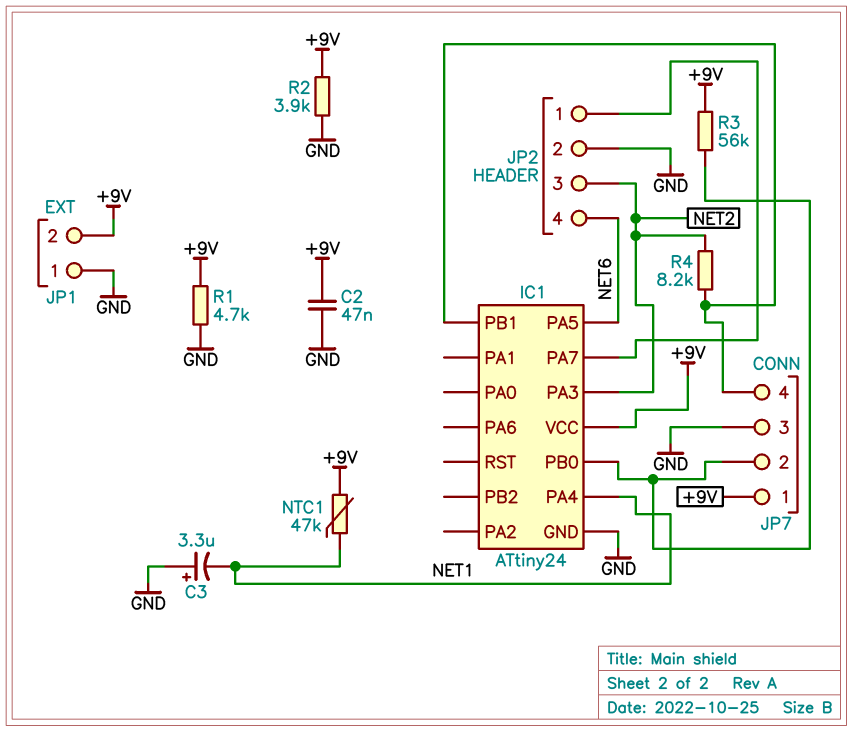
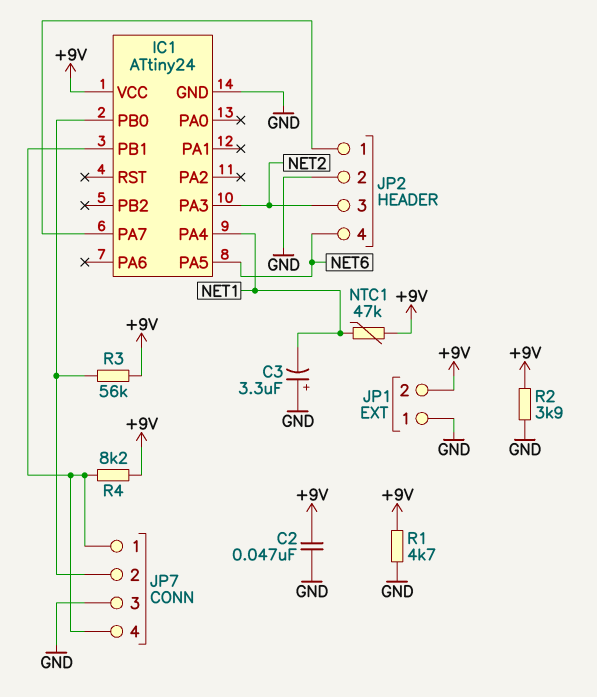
JP7 pin 1: +9V -> IC1/PB1
R4: 8.2k (IC1/PB1, NET2) -> 8.2k (+9V, IC1/PB1)

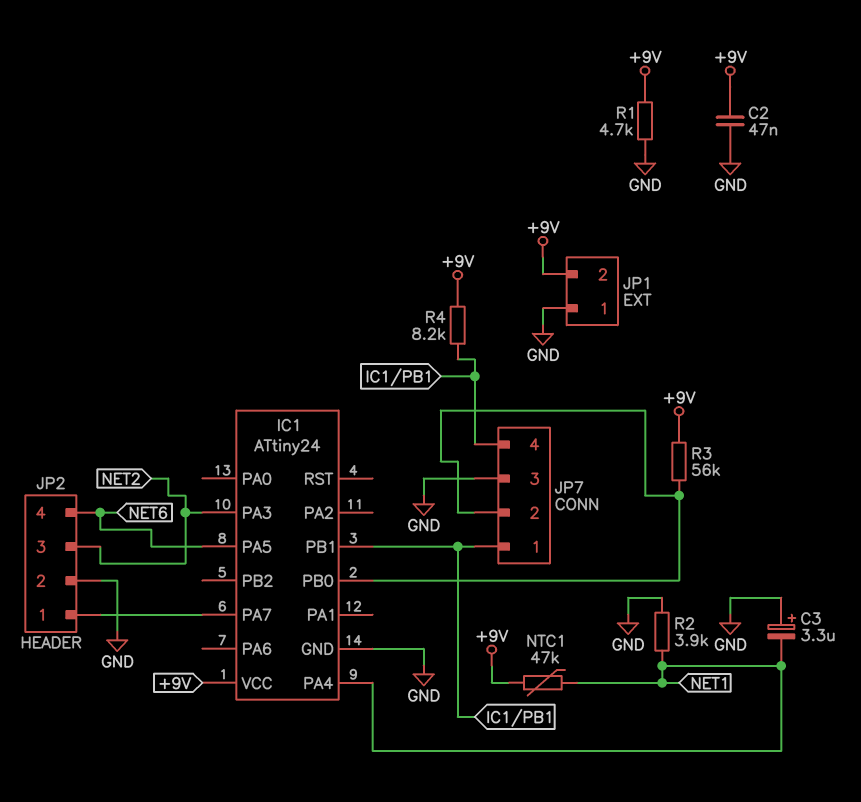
R2: 3.9k (+9V, GND) -> 3.9k (GND, NET1)

